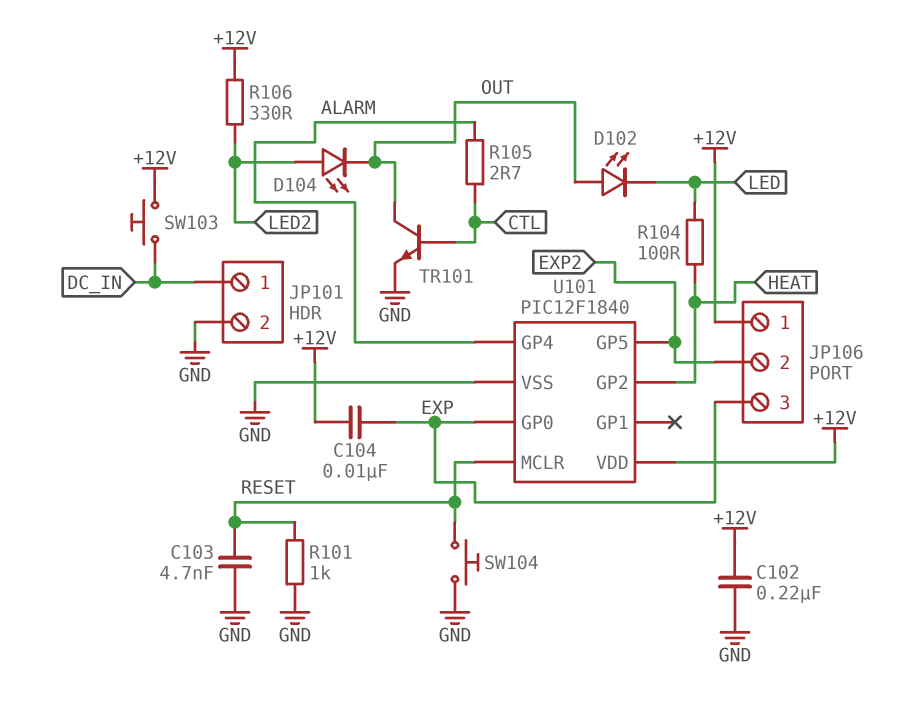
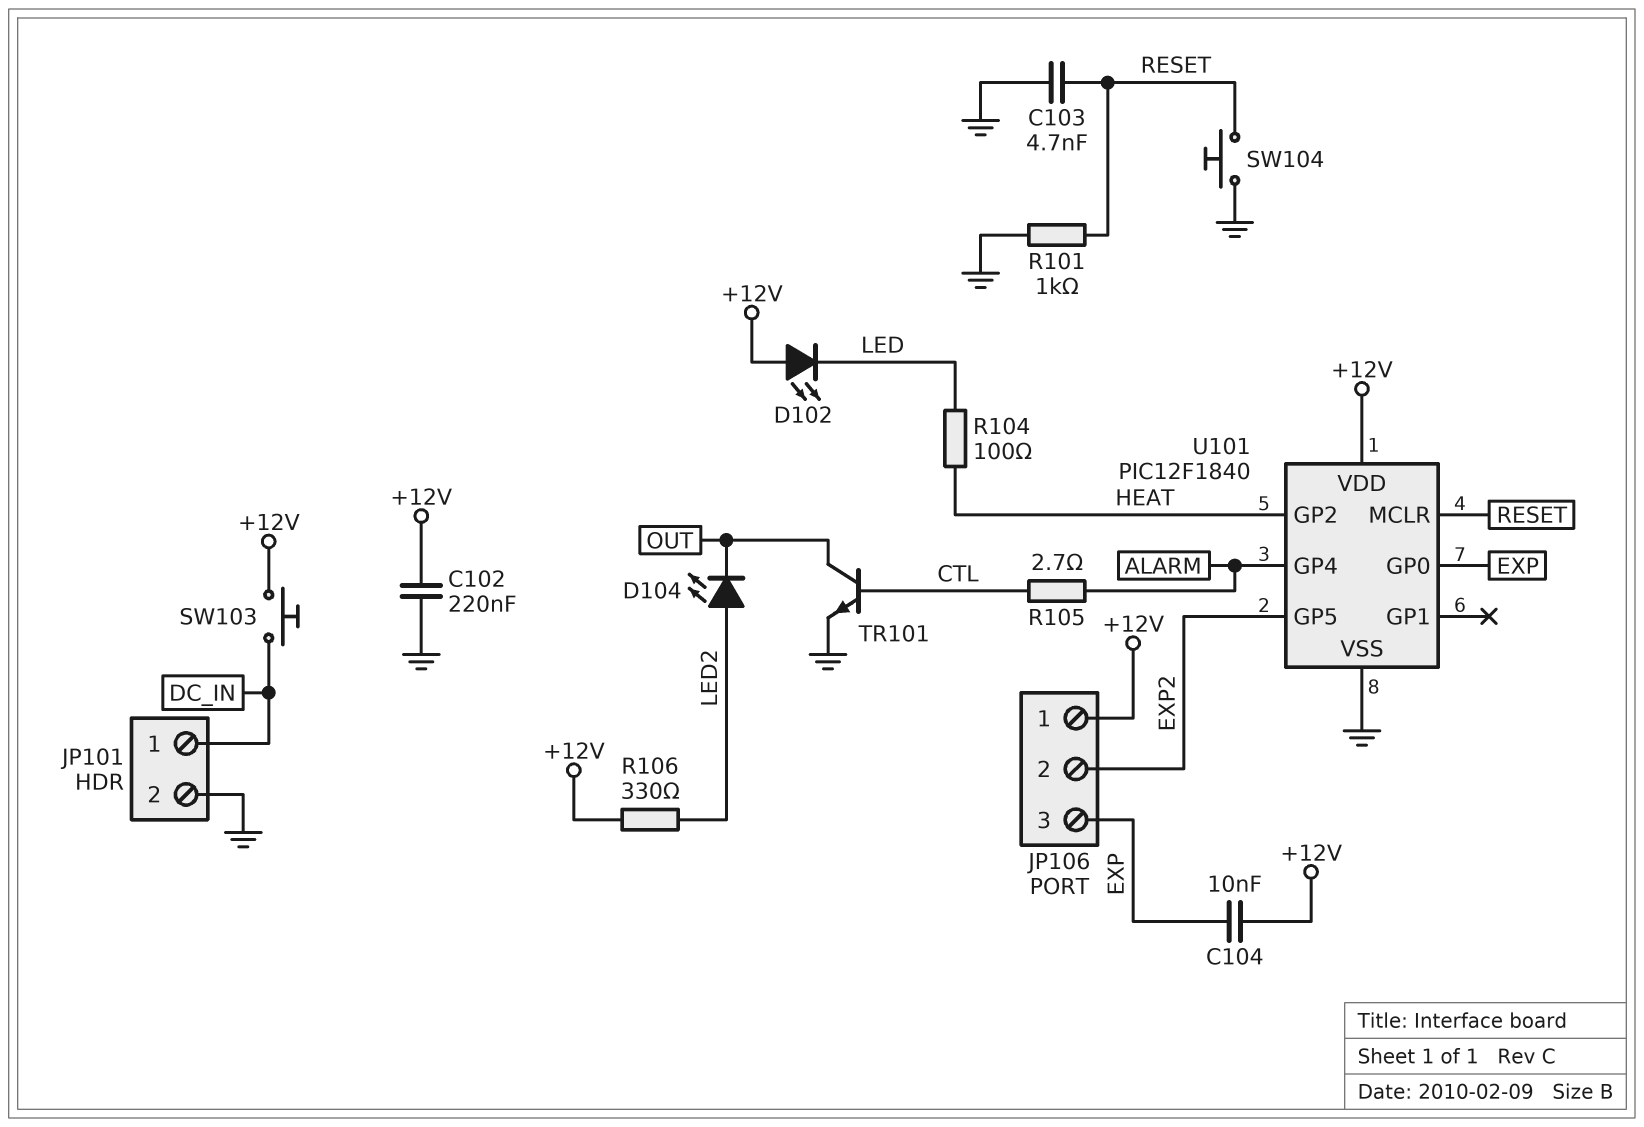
D102: LED (A OUT, K LED) -> LED (A +12V, K LED)

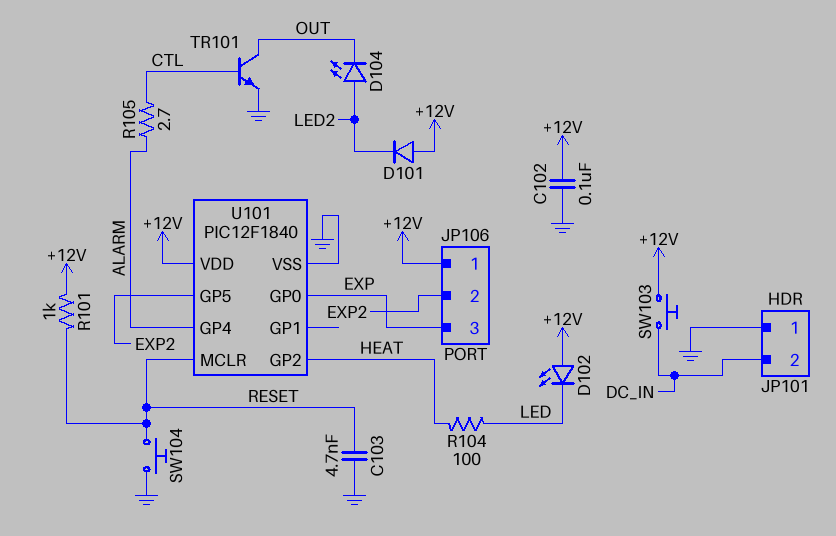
C102: 220nF (+12V, GND) -> 100nF (+12V, GND)
C104: 10nF (+12V, EXP) -> none
D101: none -> diode (A +12V, K LED2)
JP101 pin 1: DC_IN -> GND
JP101 pin 2: GND -> DC_IN
R101: 1k (GND, RESET) -> 1k (+12V, RESET)
R106: 330 (+12V, LED2) -> none

